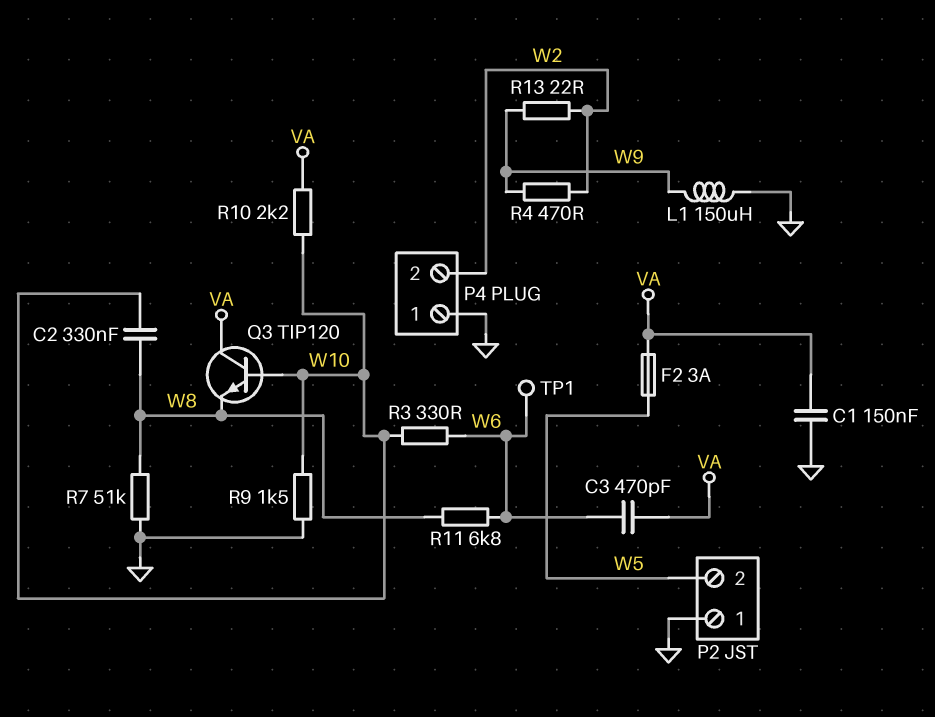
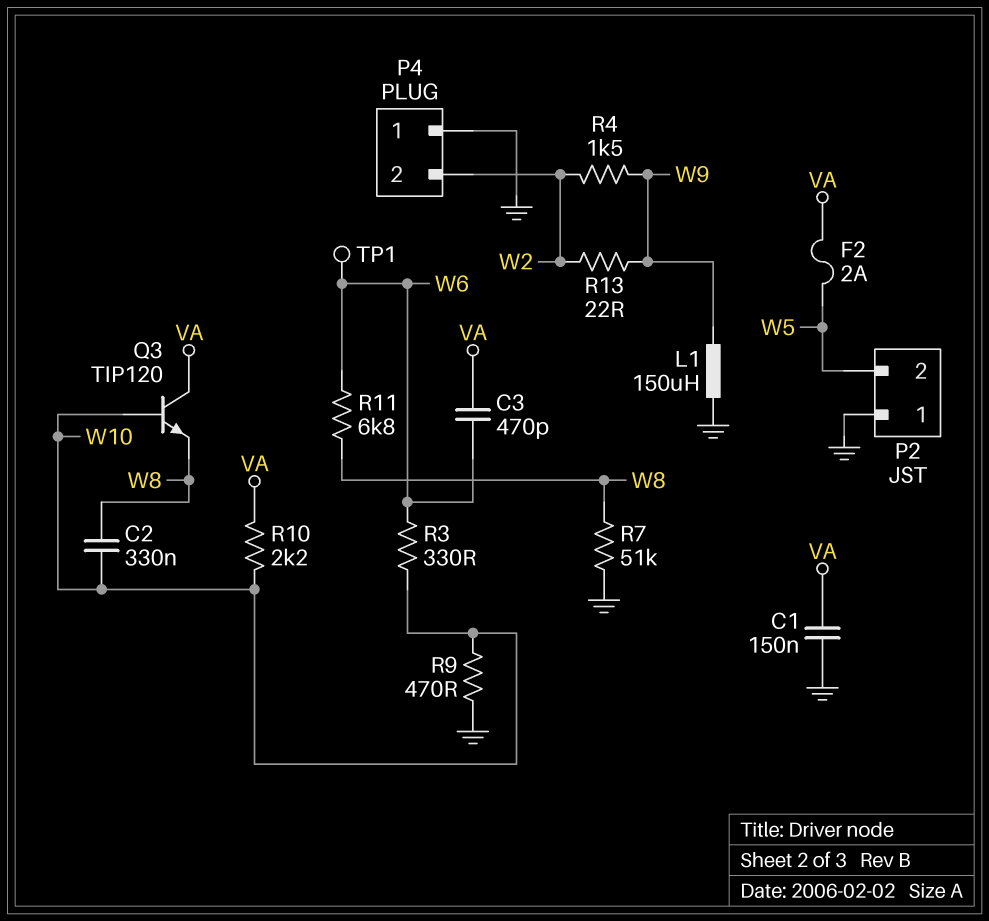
F2: 3A (VA, W5) -> 2A (VA, W5)
R4: 470 (W2, W9) -> 1.5k (W2, W9)
R9: 1.5k (GND, W10) -> 470 (GND, W10)

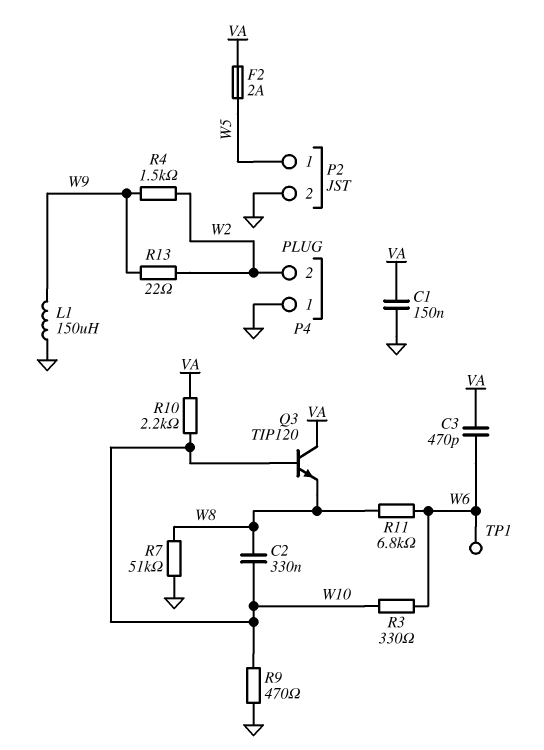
P2 pin 1: GND -> W5
P2 pin 2: W5 -> GND

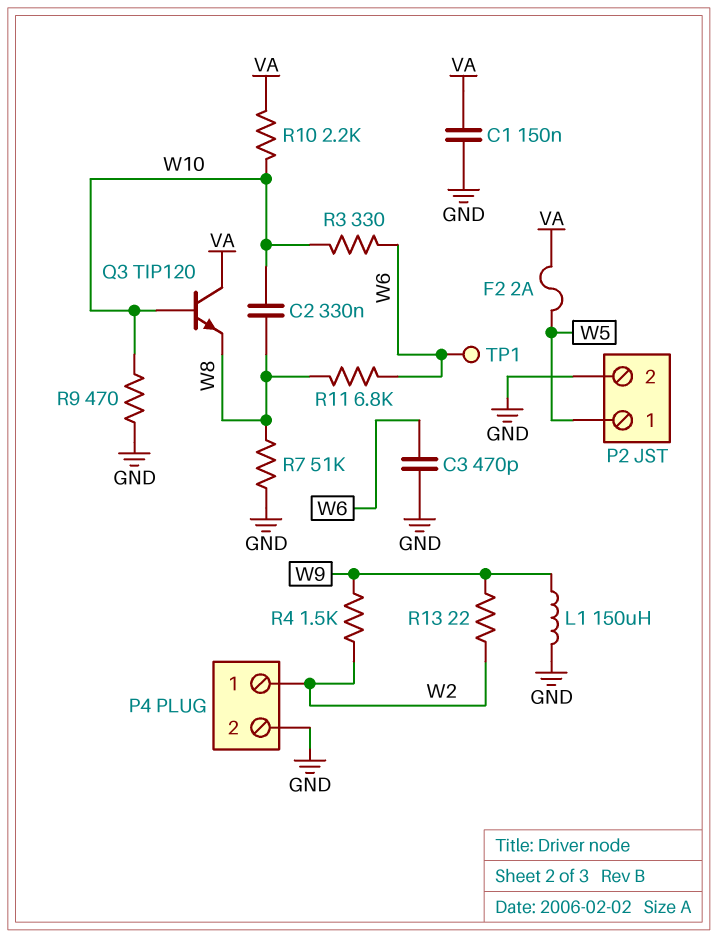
C3: 470pF (VA, W6) -> 470pF (GND, W6)
P4 pin 1: GND -> W2
P4 pin 2: W2 -> GND

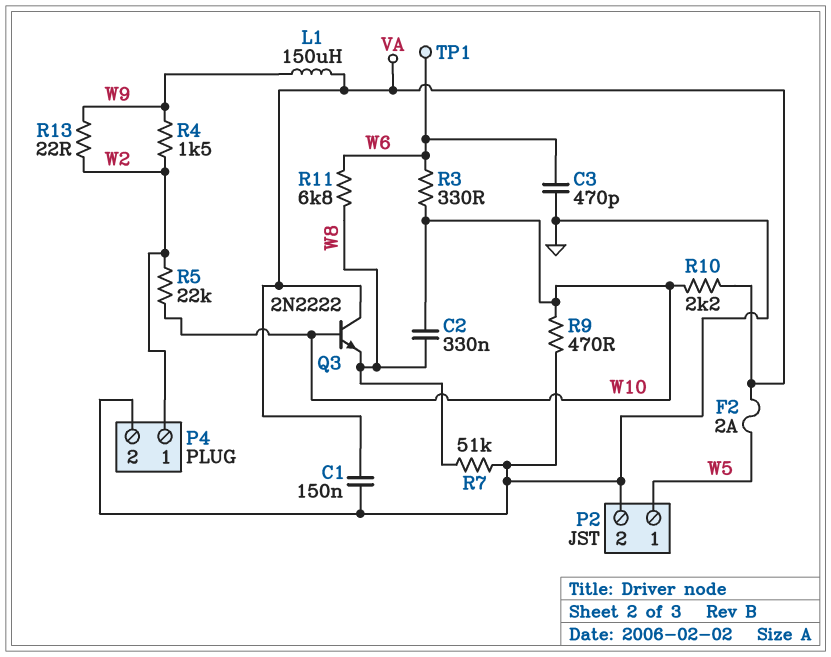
L1: 150uH (GND, W9) -> 150uH (VA, W9)
Q3: NPN TIP120 (B W10, C VA, E W8) -> NPN 2N2222 (B W10, C VA, E W8)
R5: none -> 22k (W2, W10)

